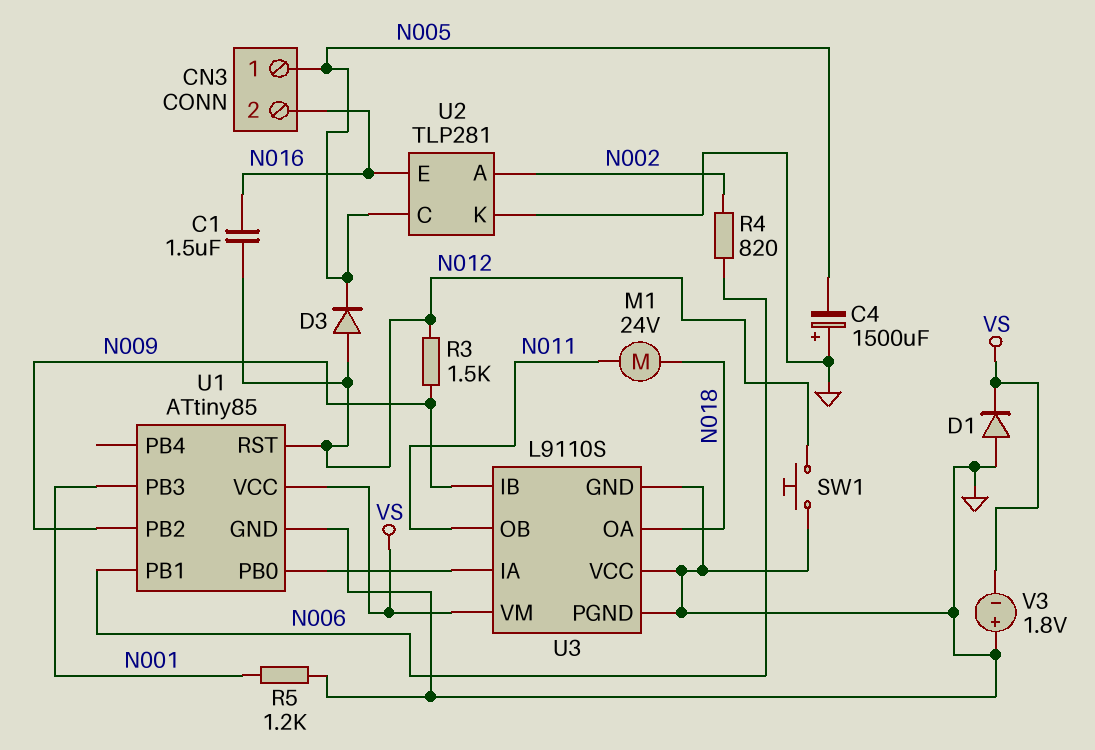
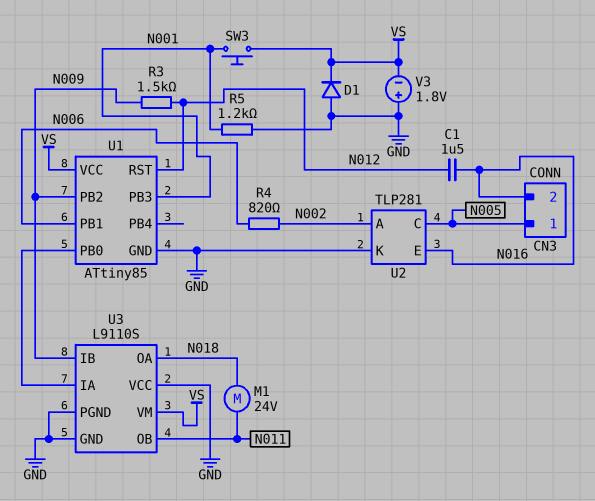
C4: 1500uF (plus GND, minus N005) -> none
D3: diode (A N012, K N005) -> none
SW1: button (GND, N012) -> none
SW3: none -> button (N001, VS)

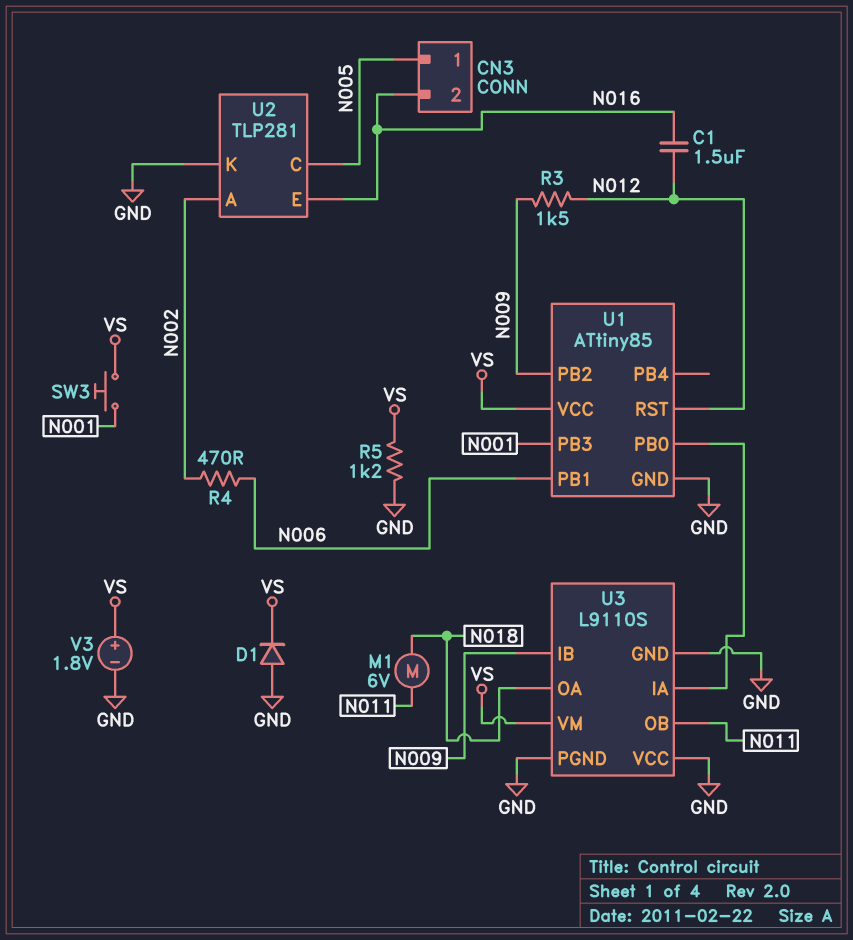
M1: motor 24V (N011, N018) -> motor 6V (N011, N018)
R4: 820 (N002, N006) -> 470 (N002, N006)
R5: 1.2k (GND, N001) -> 1.2k (GND, VS)
V3: 1.8V (plus GND, minus VS) -> 1.8V (plus VS, minus GND)

